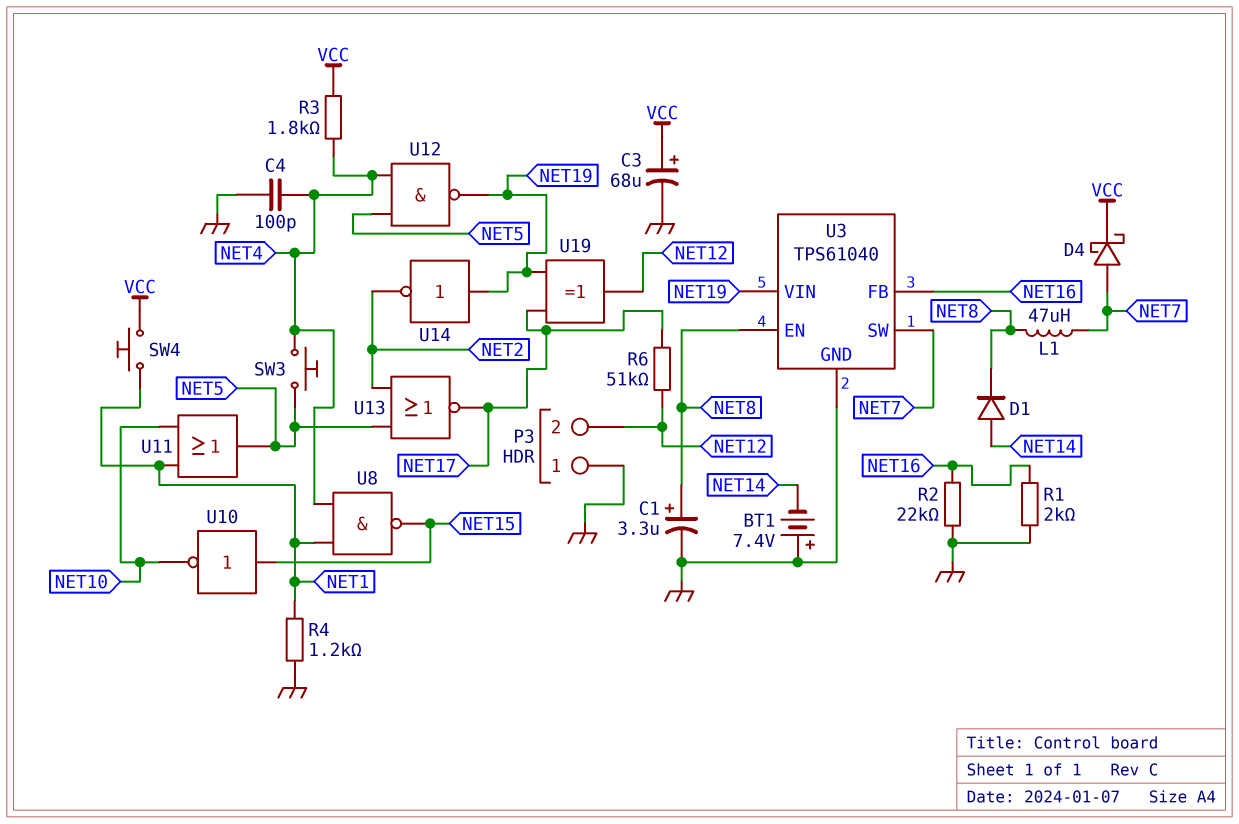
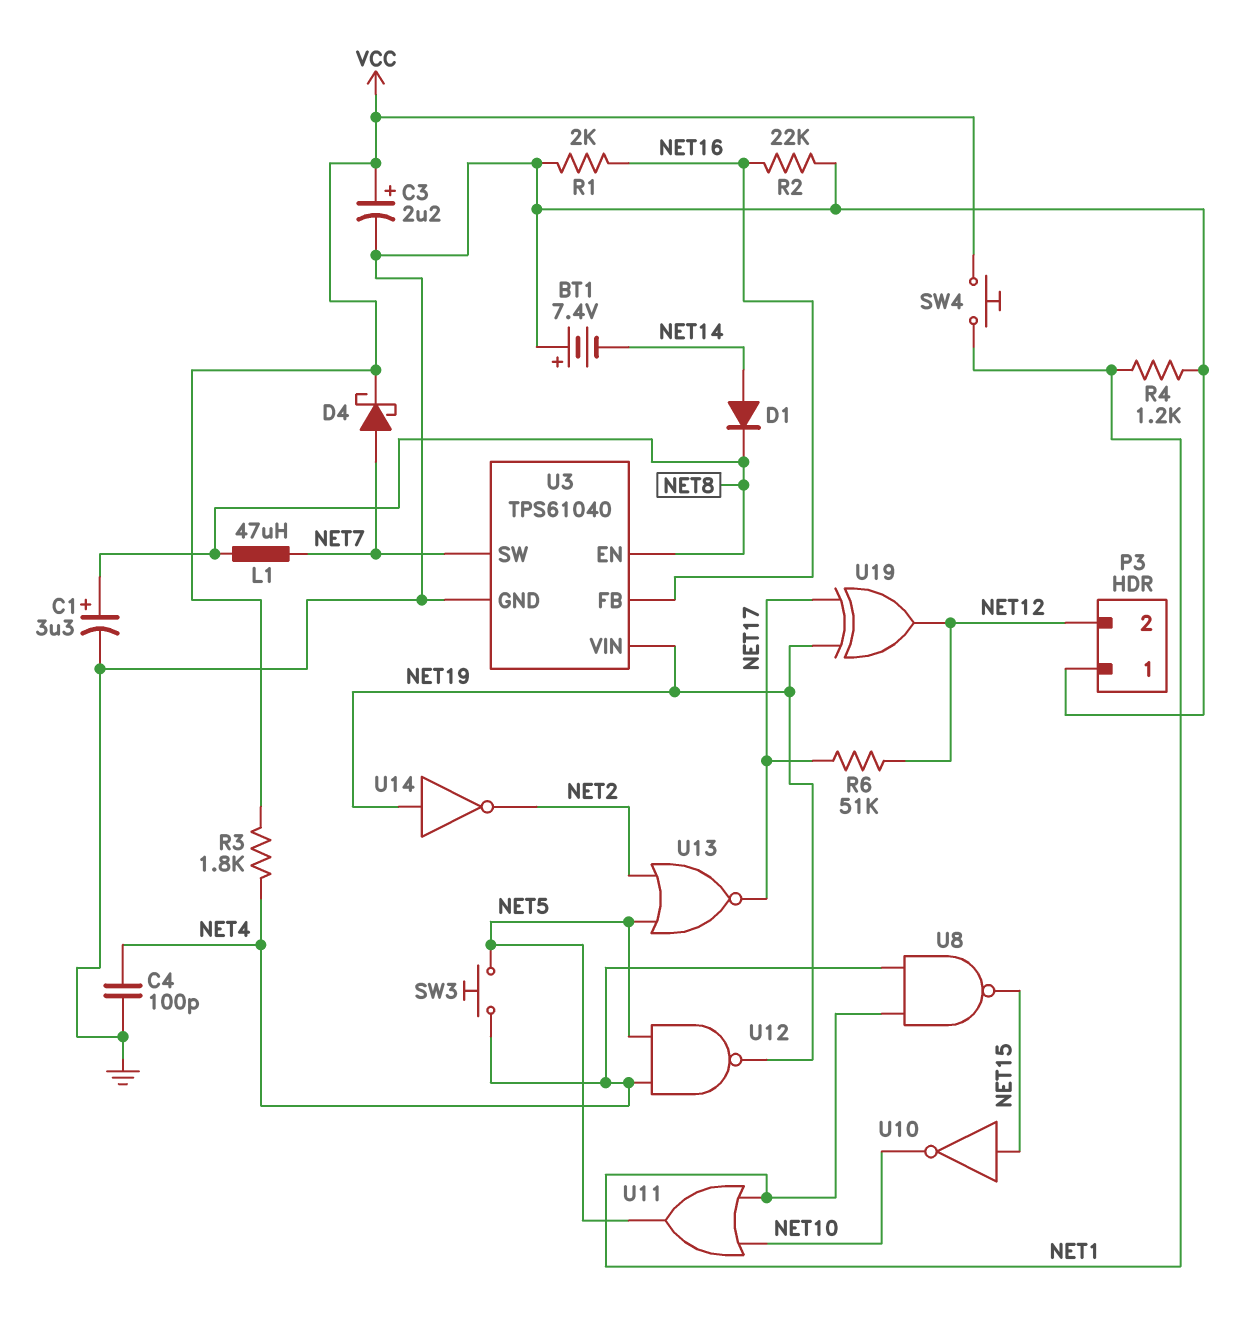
C3: 68uF (plus VCC, minus GND) -> 2.2uF (plus VCC, minus GND)

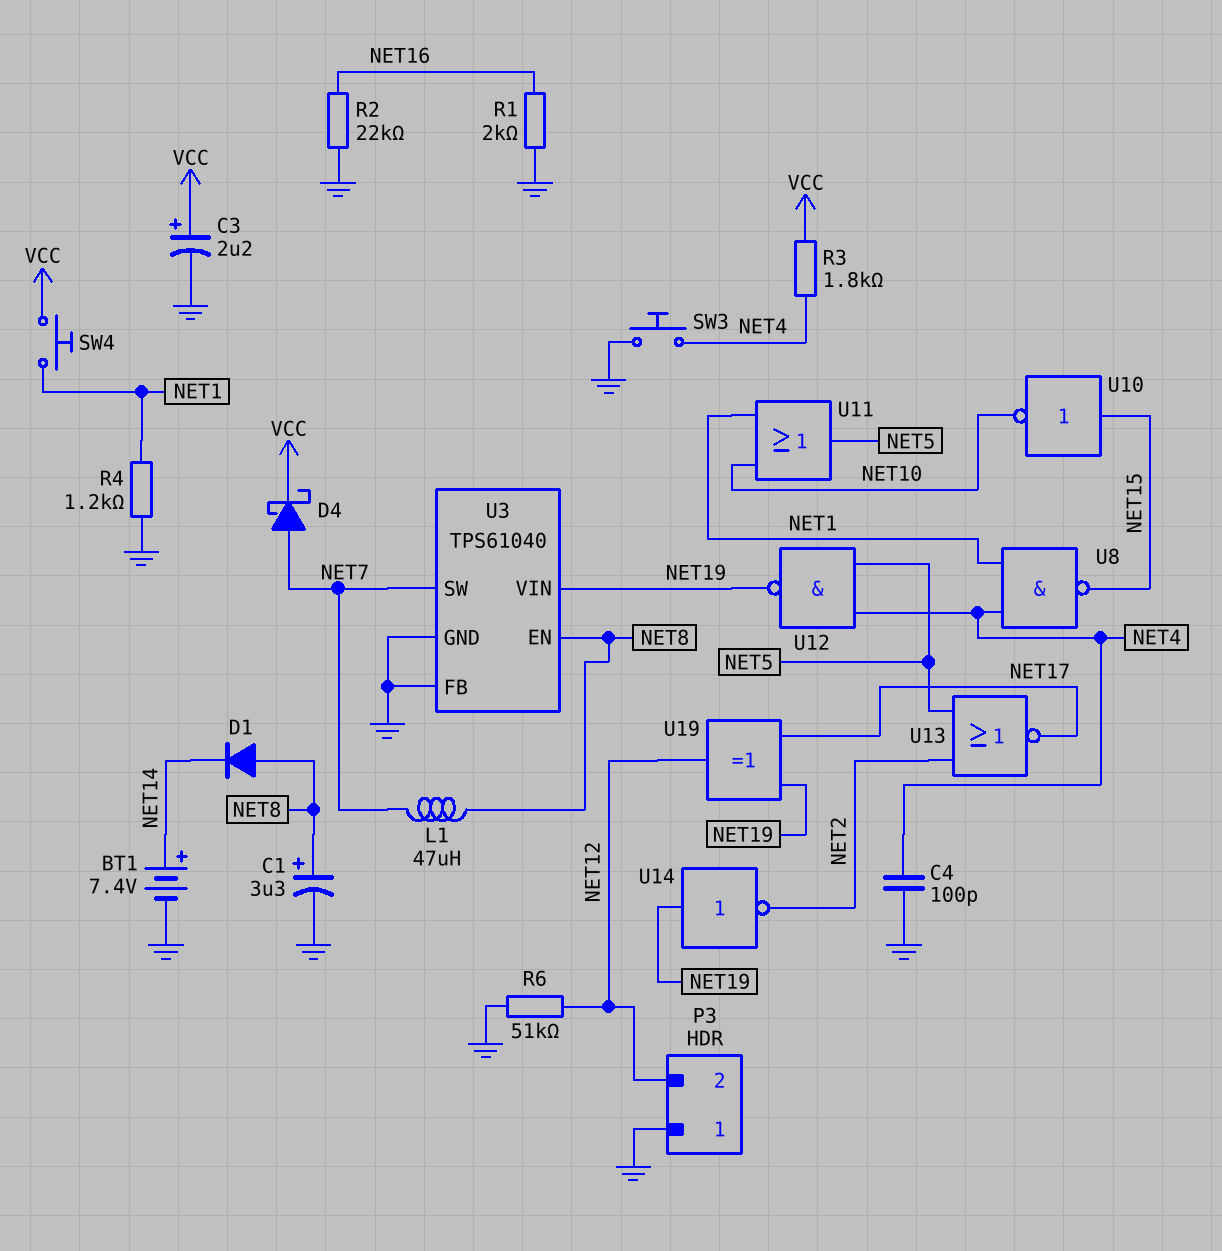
BT1: 7.4V (plus GND, minus NET14) -> 7.4V (plus NET14, minus GND)
D1: diode (A NET14, K NET8) -> diode (A NET8, K NET14)
R6: 51k (NET12, NET17) -> 51k (GND, NET12)
SW3: button (NET4, NET5) -> button (GND, NET4)
U3 pin FB: NET16 -> GND

